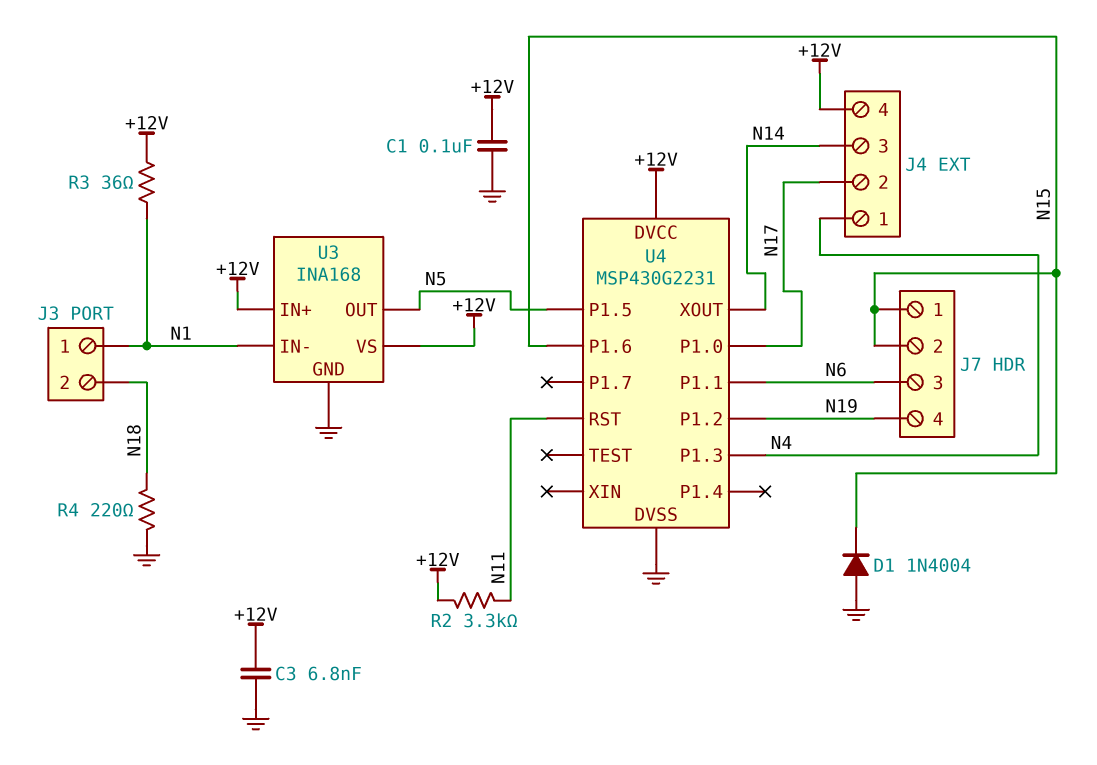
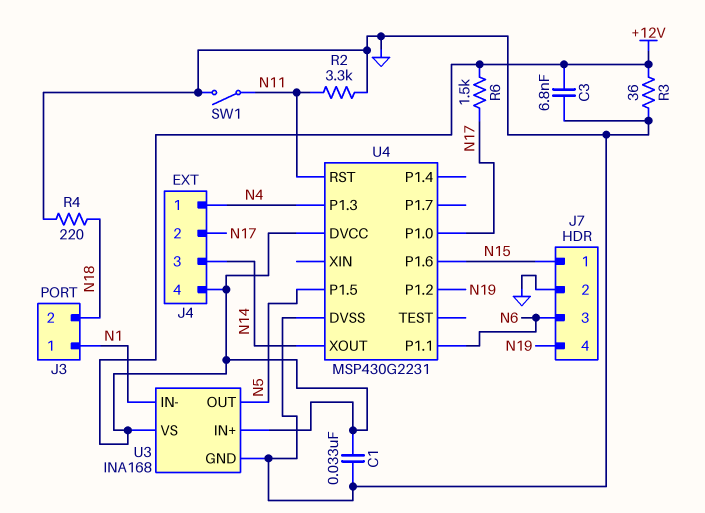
C1: 100nF (+12V, GND) -> 33nF (+12V, GND)
D1: diode 1N4004 (A GND, K N15) -> none
J7 pin 2: N15 -> GND
R2: 3.3k (+12V, N11) -> 3.3k (GND, N11)
R3: 36 (+12V, N1) -> 36 (+12V, GND)
R6: none -> 1.5k (+12V, N17)
SW1: none -> switch (GND, N11)

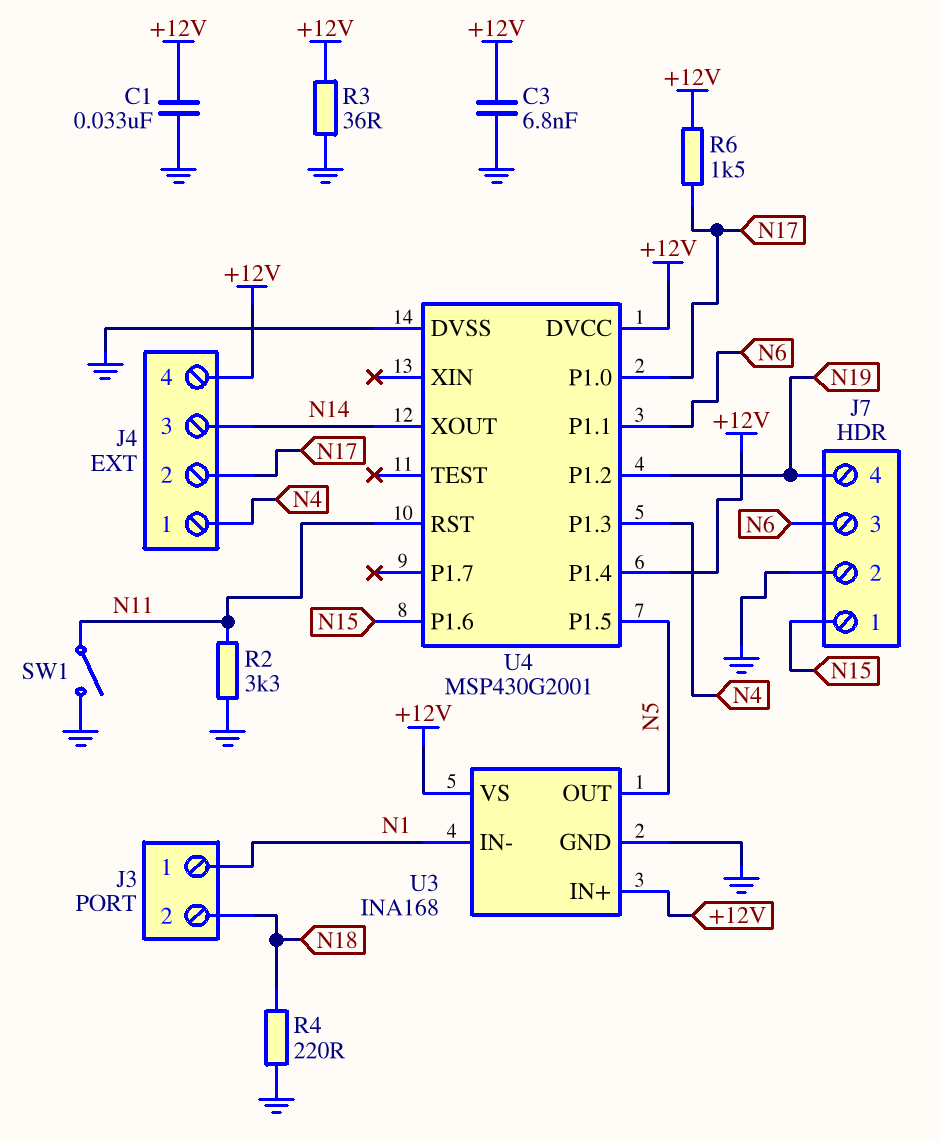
U4: MSP430G2231 -> MSP430G2001
U4 pin P1.4: none -> +12V

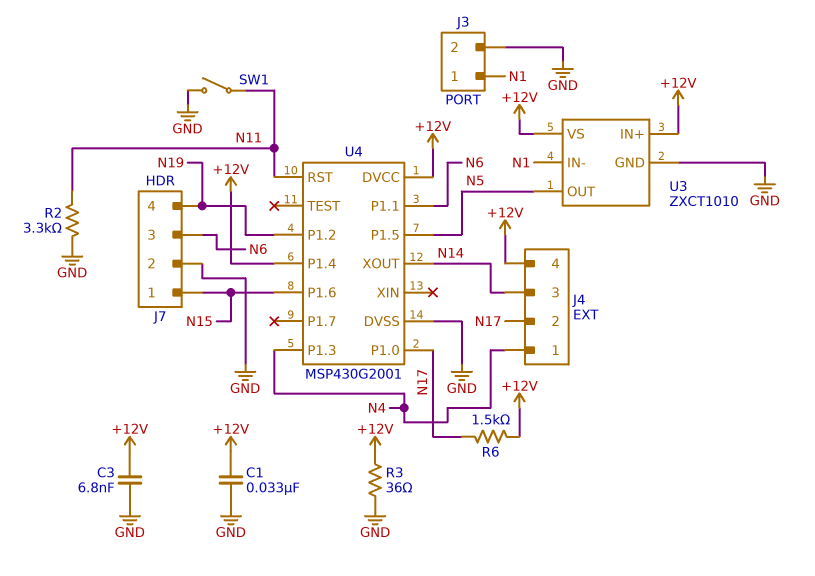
J3 pin 2: N18 -> GND
R4: 220 (GND, N18) -> none
U3: INA168 -> ZXCT1010

